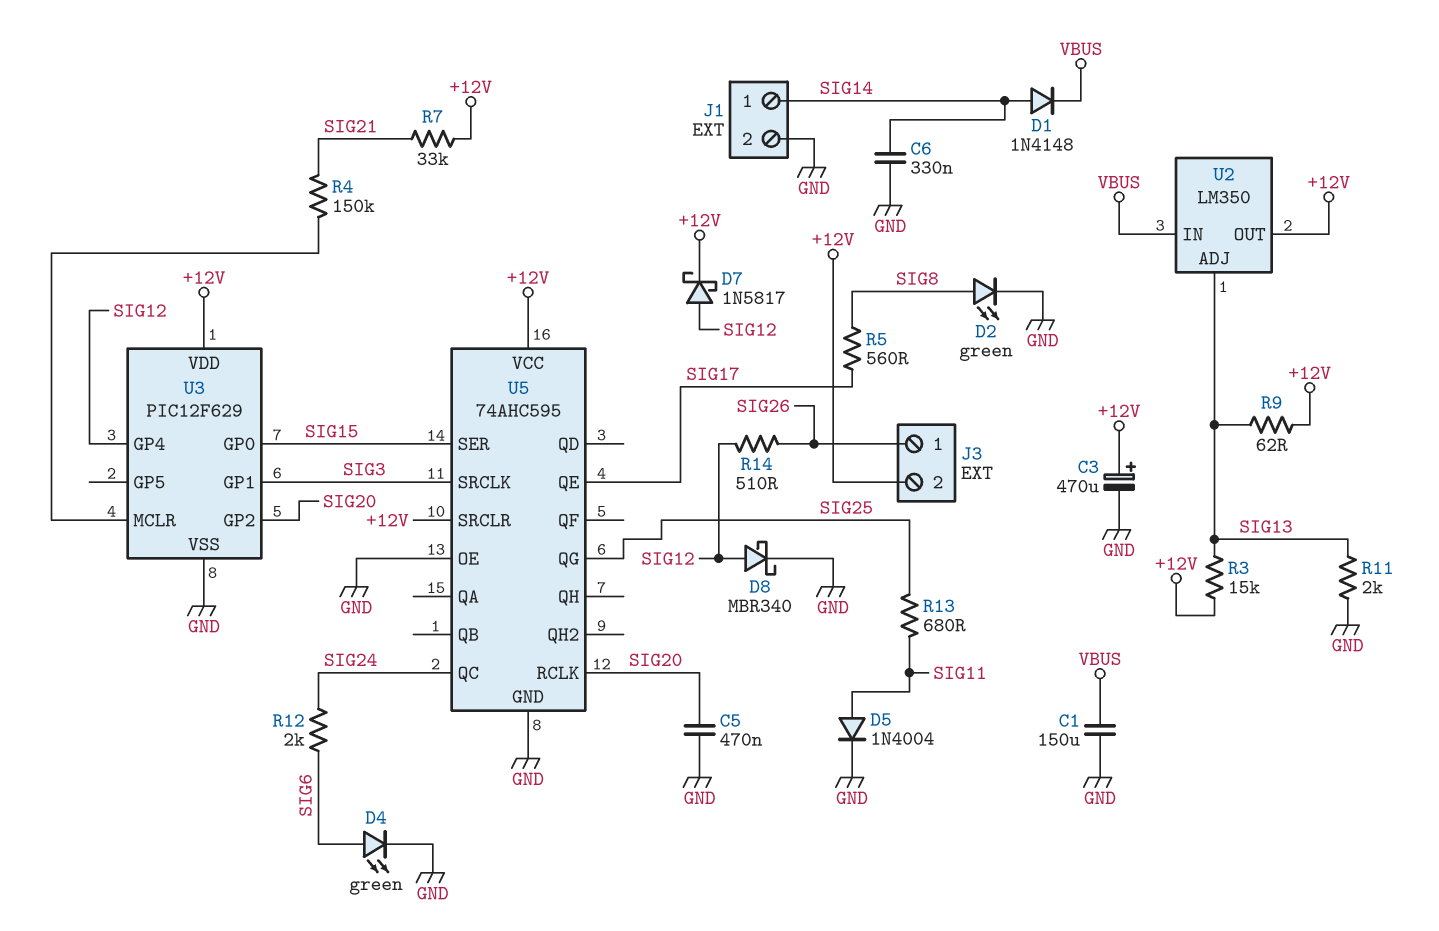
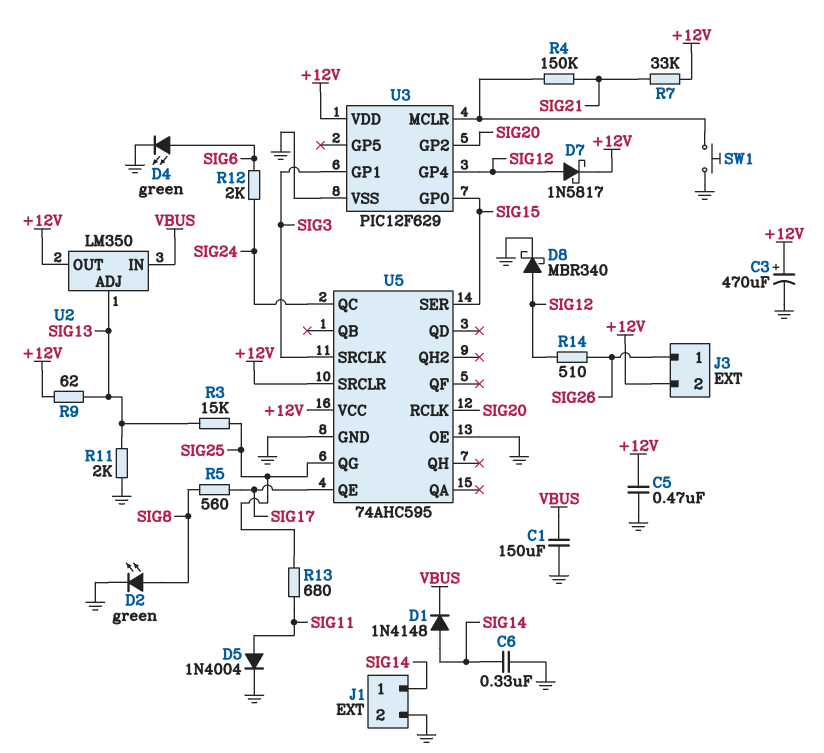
C5: 470nF (GND, SIG20) -> 470nF (+12V, GND)
R3: 15k (+12V, SIG13) -> 15k (SIG13, SIG25)
SW1: none -> button (GND, U3/MCLR)

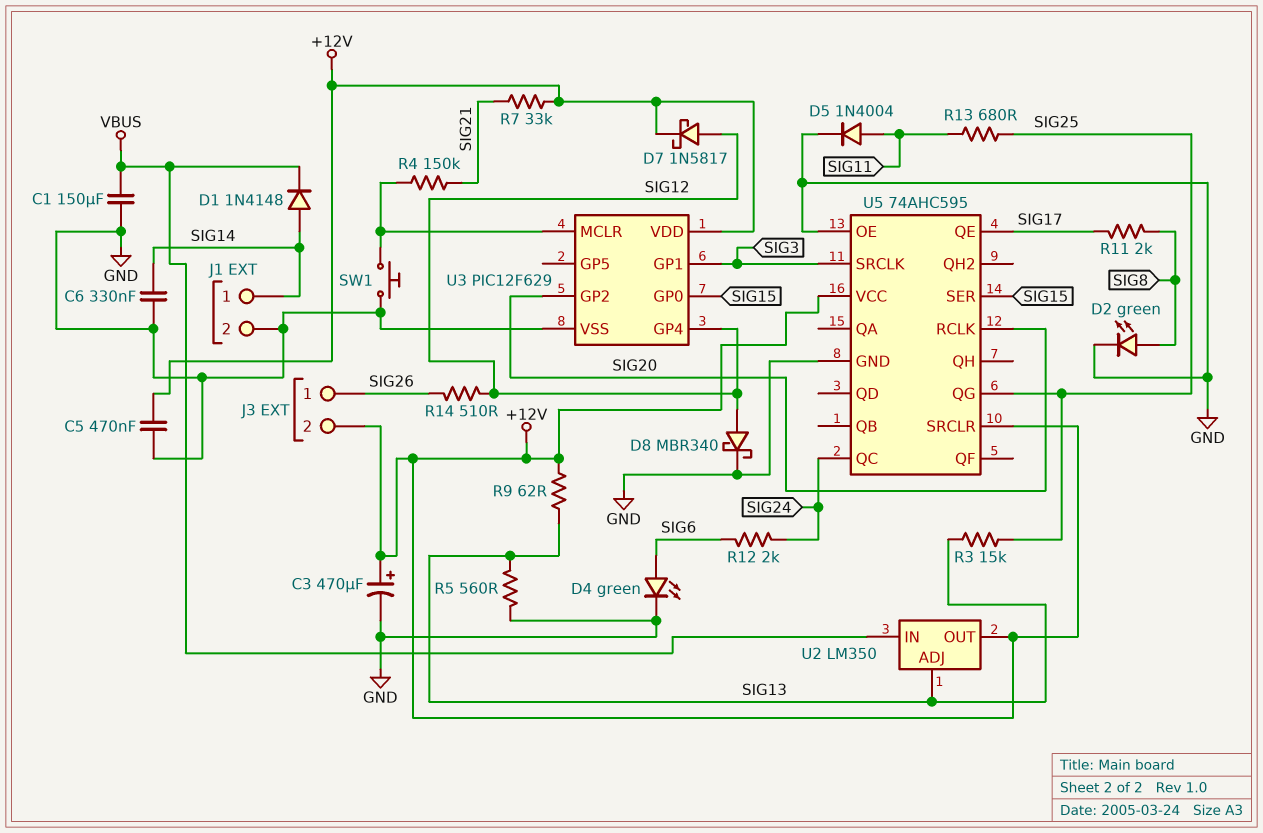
R5: 560 (SIG8, SIG17) -> 560 (GND, SIG13)
R11: 2k (GND, SIG13) -> 2k (SIG8, SIG17)

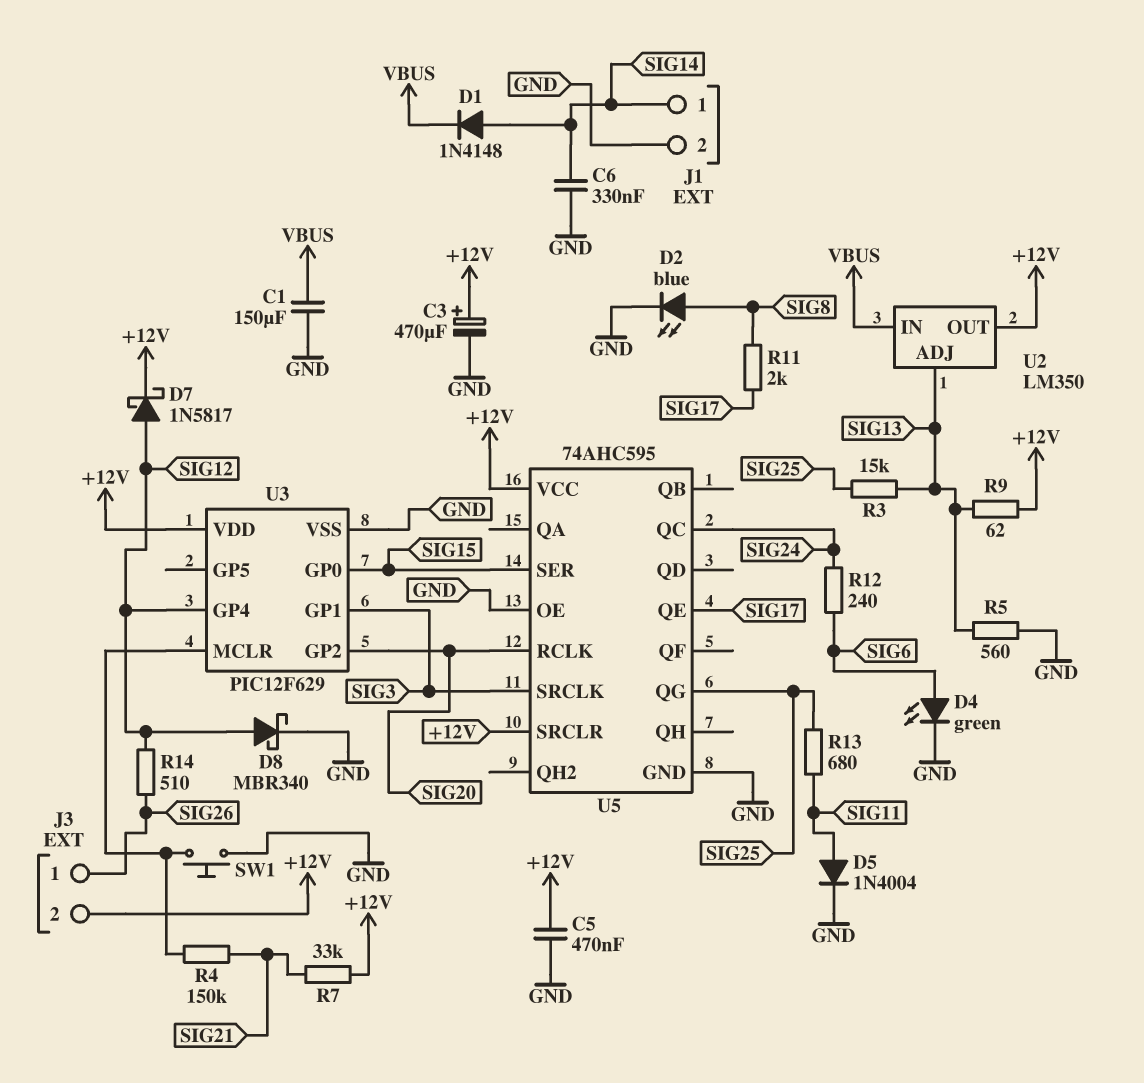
D2: LED green (A SIG8, K GND) -> LED blue (A SIG8, K GND)
R12: 2k (SIG6, SIG24) -> 240 (SIG6, SIG24)

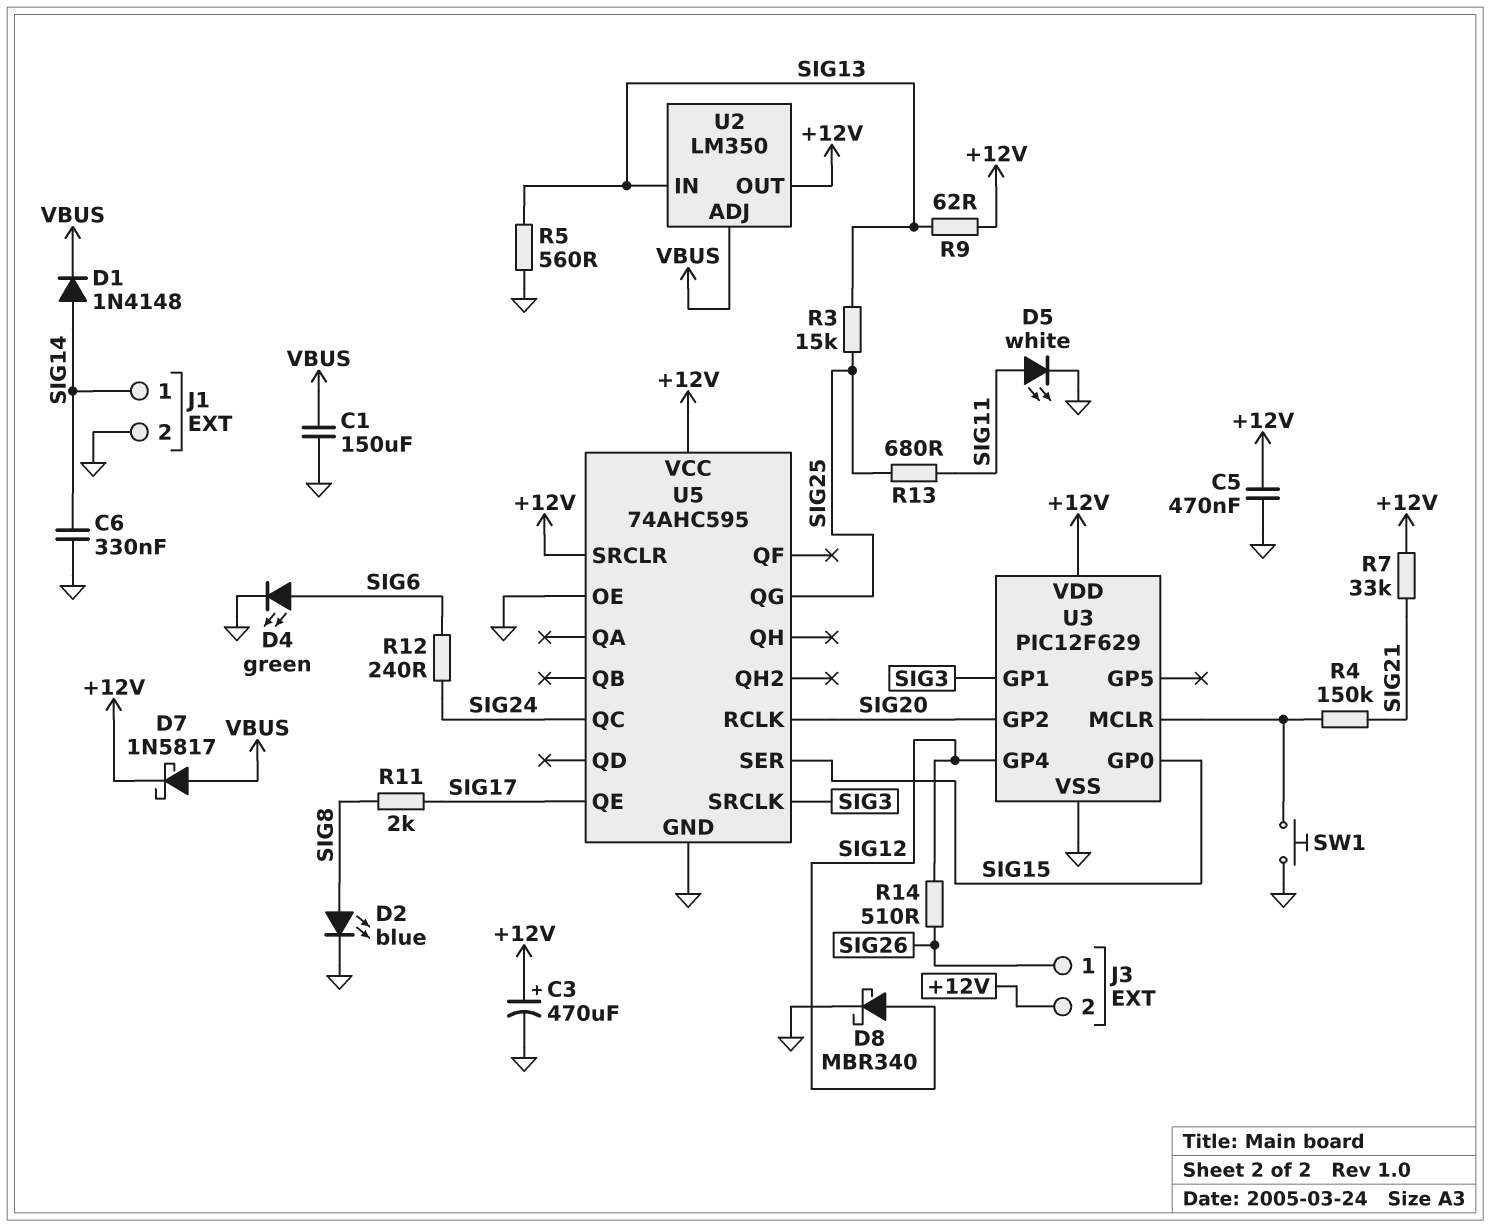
D5: diode 1N4004 (A SIG11, K GND) -> LED white (A SIG11, K GND)
D7: schottky 1N5817 (A SIG12, K +12V) -> schottky 1N5817 (A VBUS, K +12V)
U2 pin ADJ: SIG13 -> VBUS
U2 pin IN: VBUS -> SIG13

